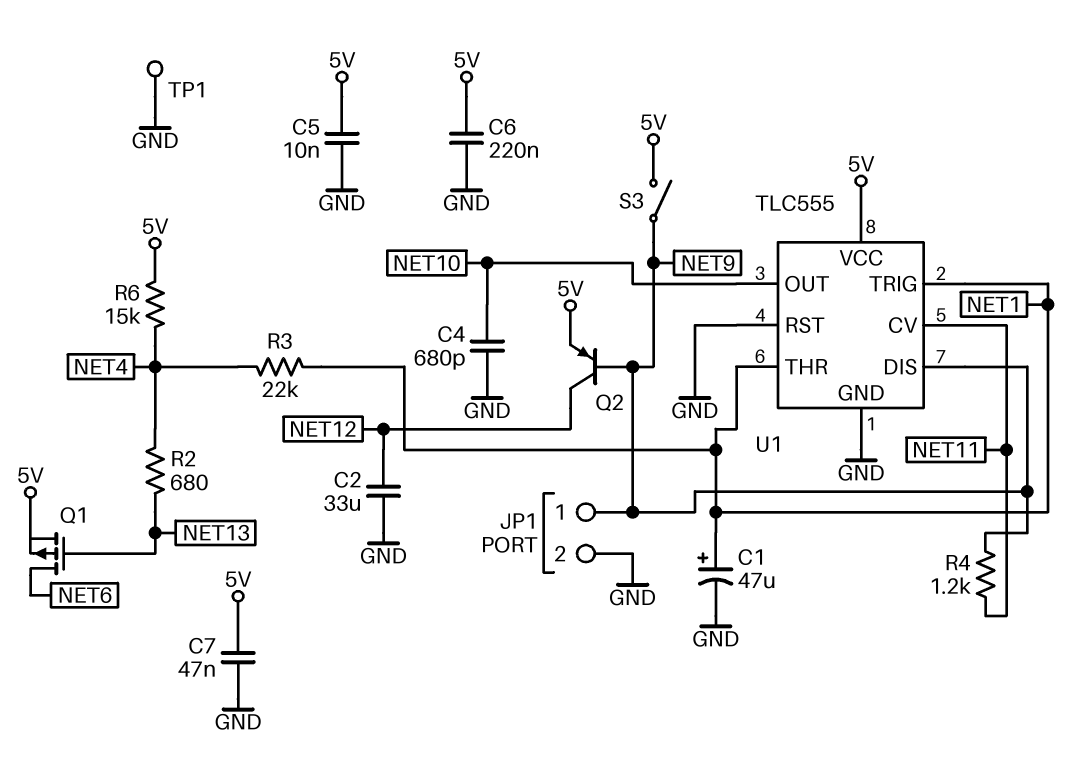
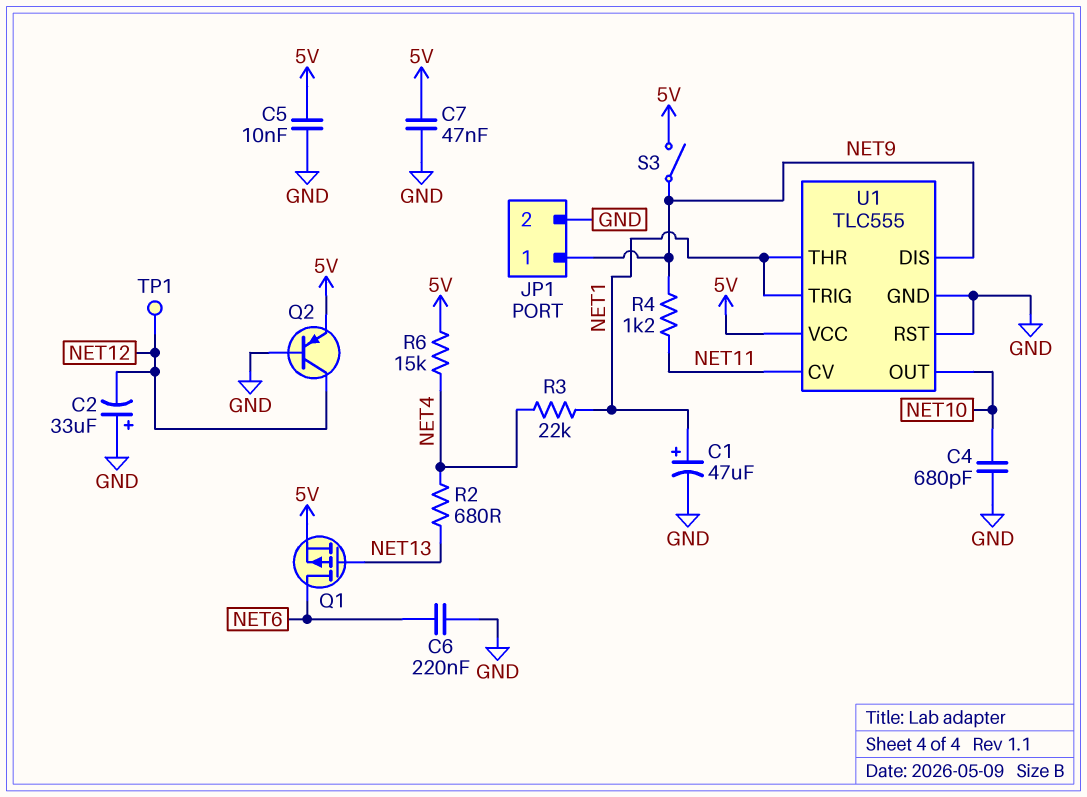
C2: 33uF (GND, NET12) -> 33uF (plus GND, minus NET12)
C6: 220nF (5V, GND) -> 220nF (GND, NET6)
Q2: PNP (B NET9, C NET12, E 5V) -> PNP (B GND, C NET12, E 5V)
TP1: test point (GND) -> test point (NET12)

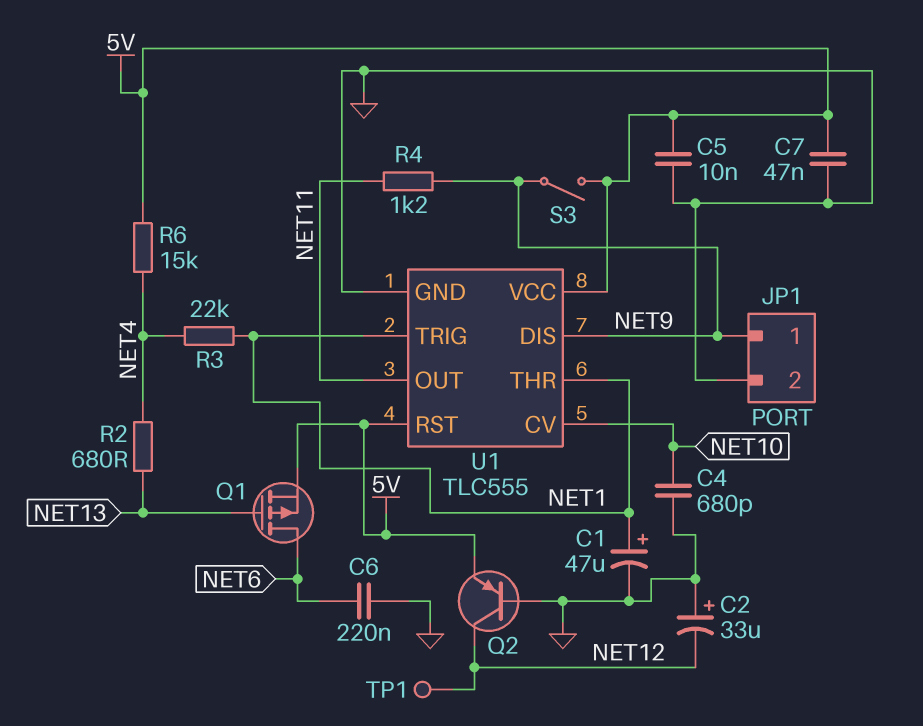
U1 pin CV: NET11 -> NET10
U1 pin OUT: NET10 -> NET11
U1 pin RST: GND -> 5V

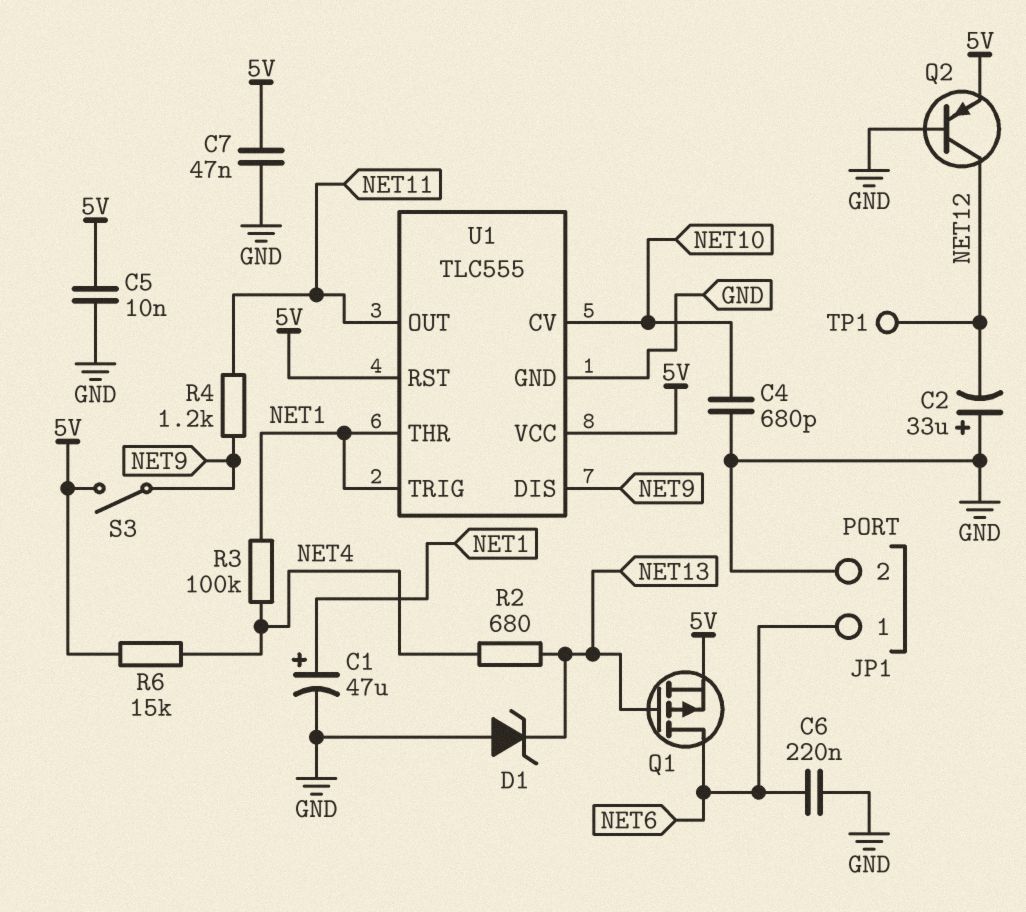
D1: none -> zener (A GND, K NET13)
JP1 pin 1: NET9 -> NET6
R3: 22k (NET1, NET4) -> 100k (NET1, NET4)

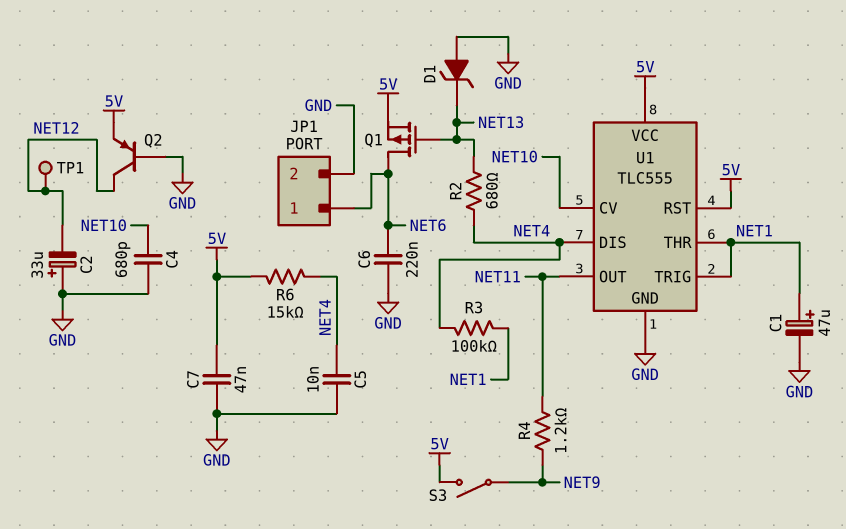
C5: 10nF (5V, GND) -> 10nF (GND, NET4)
U1 pin DIS: NET9 -> NET4

